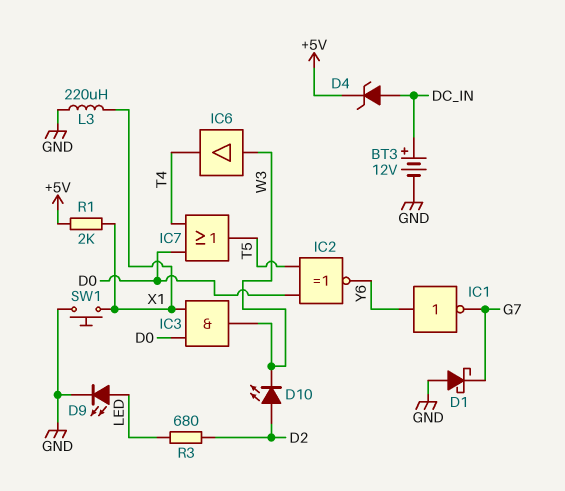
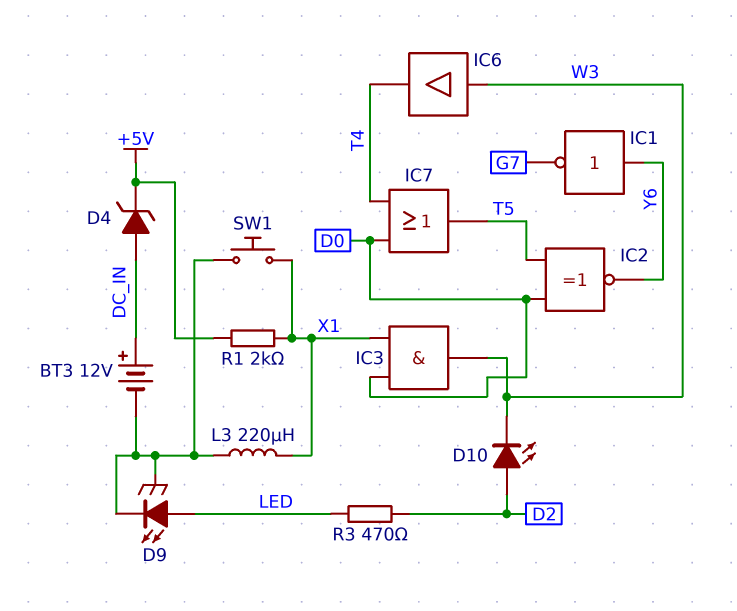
D1: schottky (A GND, K G7) -> none
R3: 680 (D2, LED) -> 470 (D2, LED)

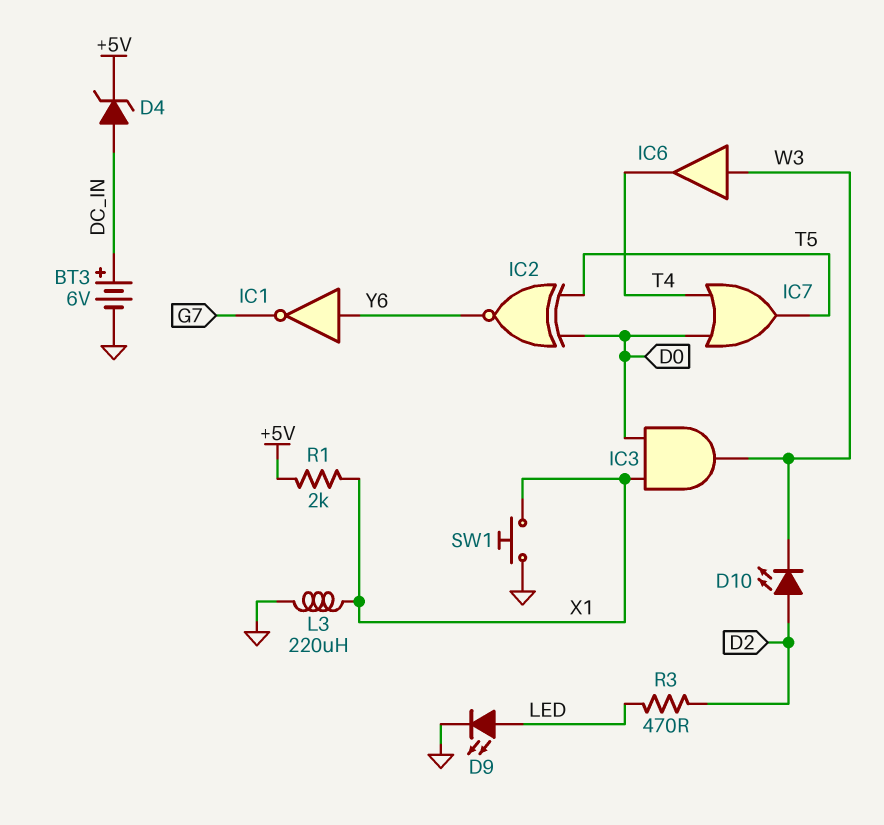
BT3: 12V (plus DC_IN, minus GND) -> 6V (plus DC_IN, minus GND)

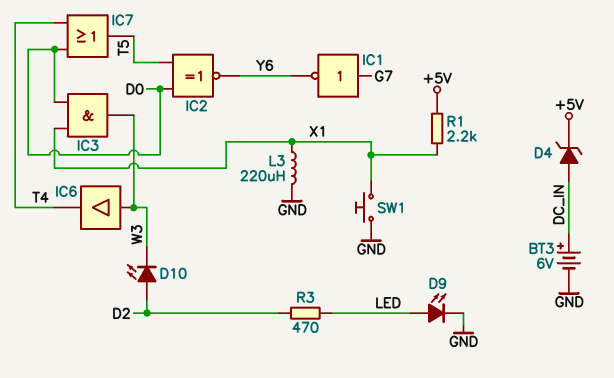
IC1: NOT (in Y6, out G7) -> NOT (in G7, out Y6)
R1: 2k (+5V, X1) -> 2.2k (+5V, X1)

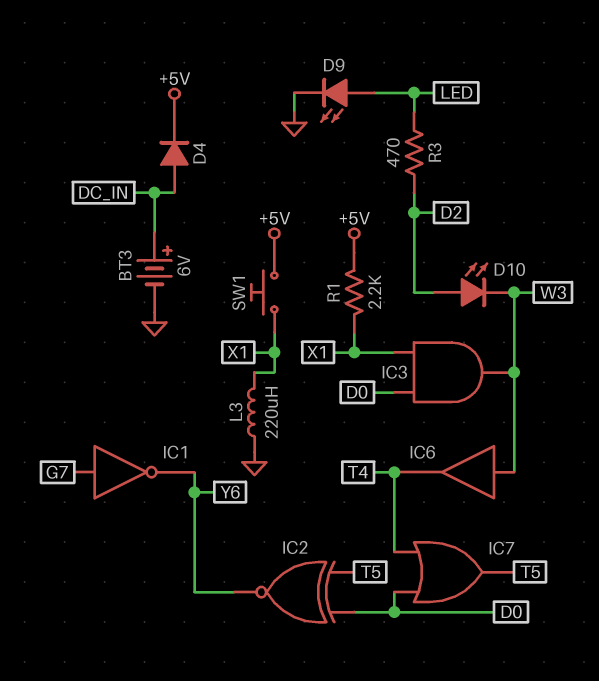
D4: zener (A DC_IN, K +5V) -> diode (A DC_IN, K +5V)
SW1: button (GND, X1) -> button (+5V, X1)

